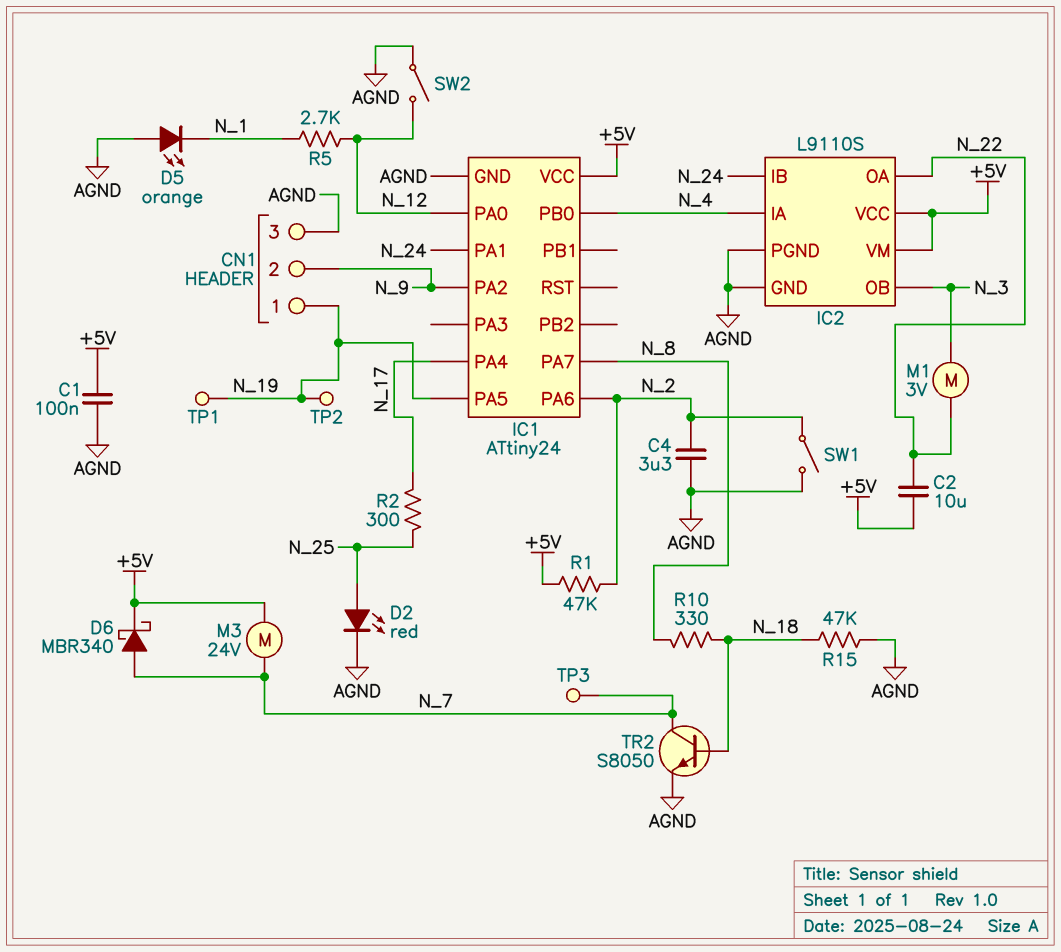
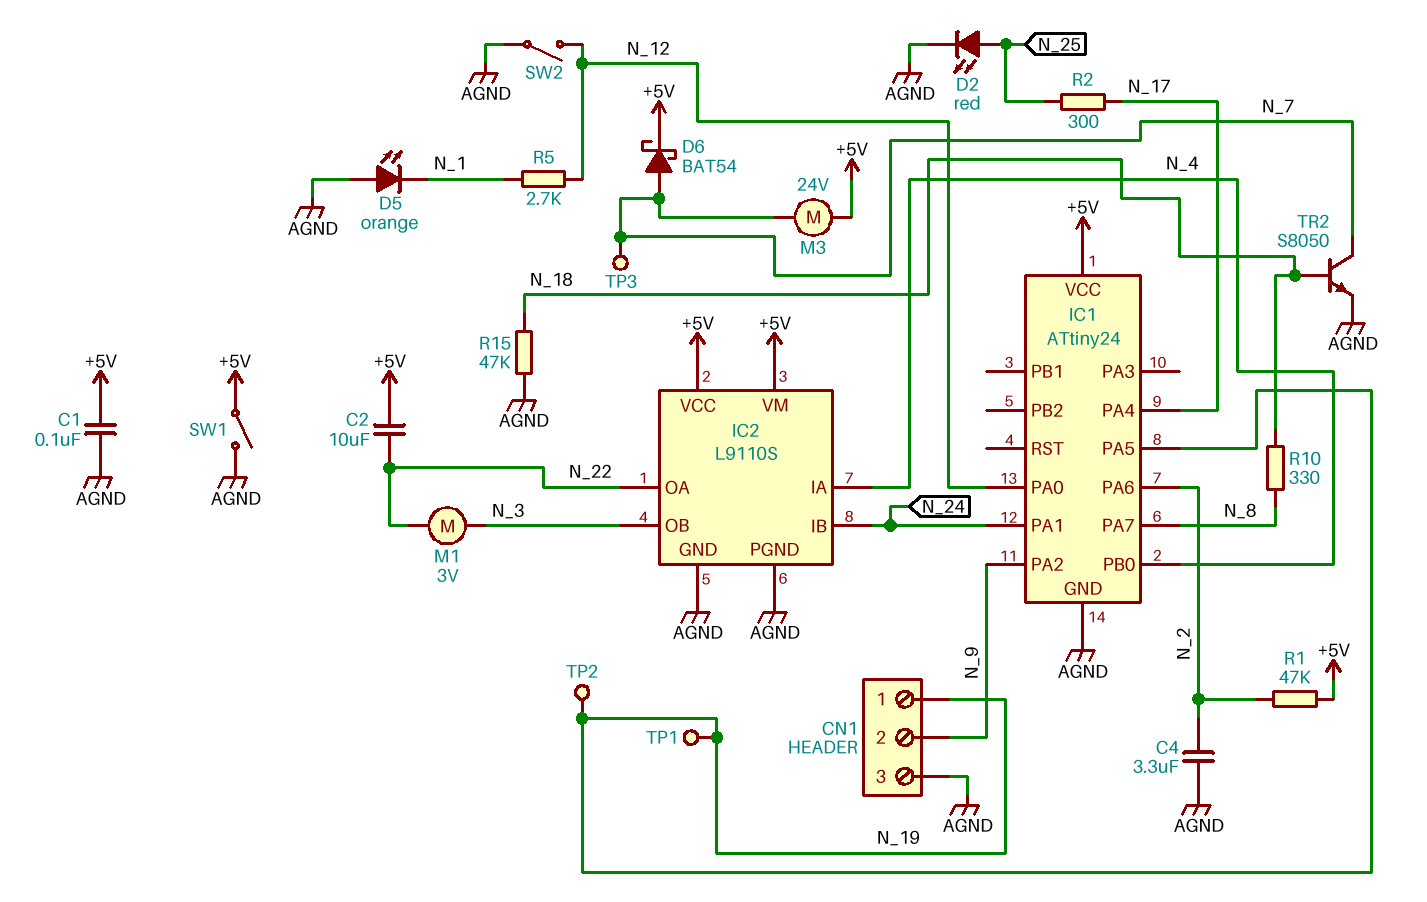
D6: schottky MBR340 (A N_7, K +5V) -> schottky BAT54 (A N_7, K +5V)
SW1: switch (AGND, N_2) -> switch (+5V, AGND)

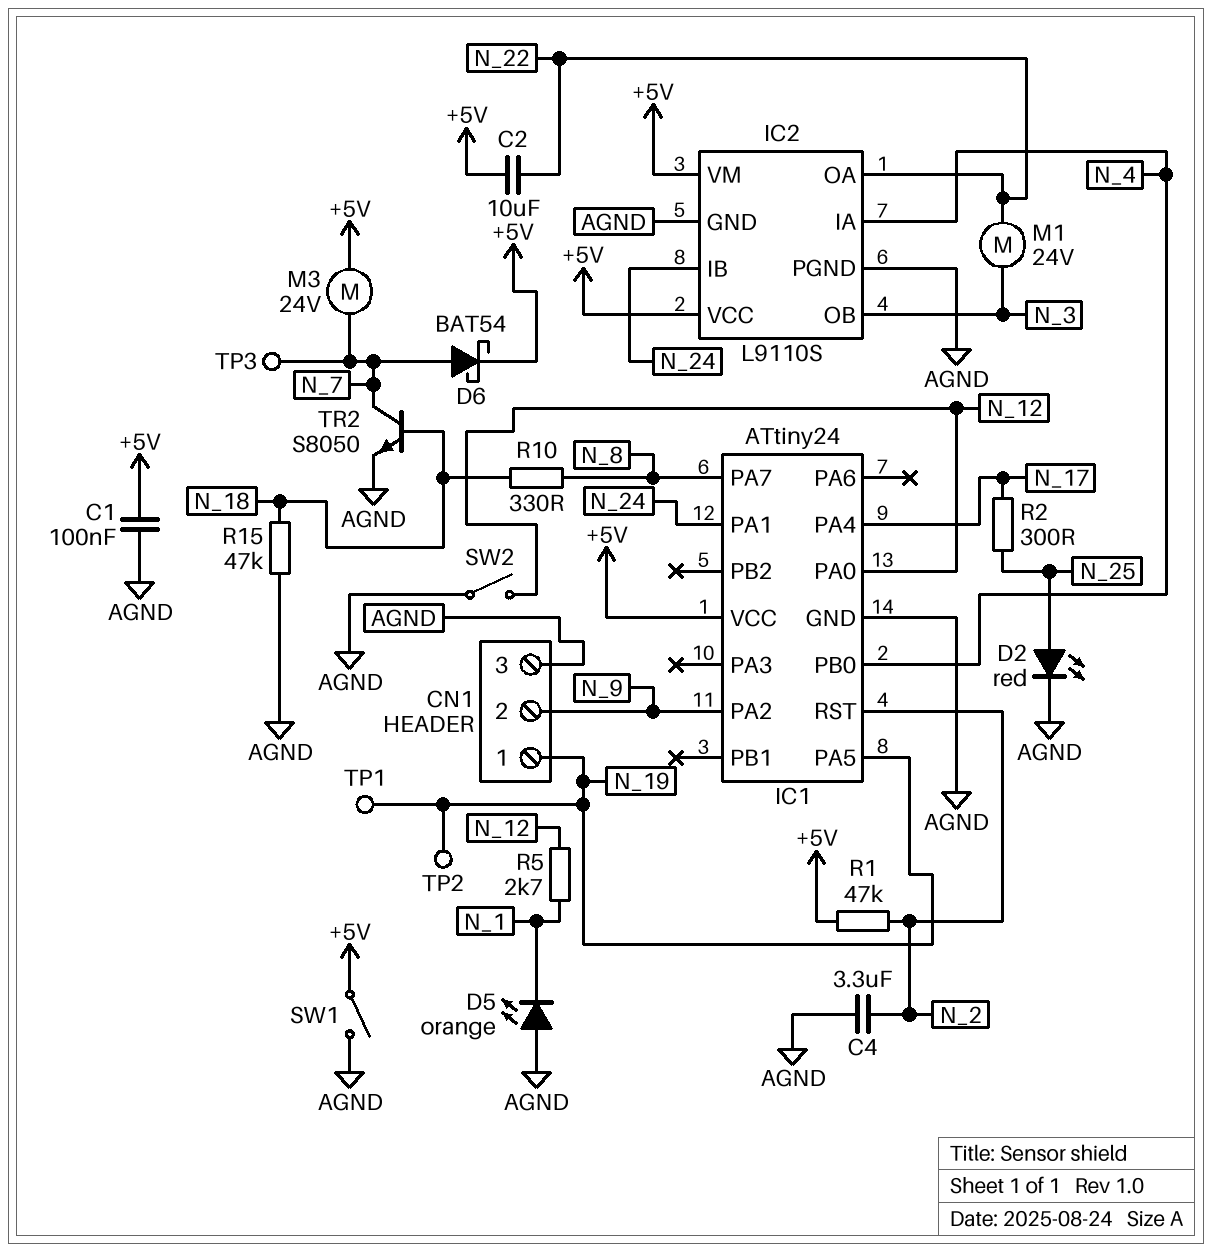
IC1 pin PA6: N_2 -> none
IC1 pin RST: none -> N_2
M1: motor 3V (N_3, N_22) -> motor 24V (N_3, N_22)

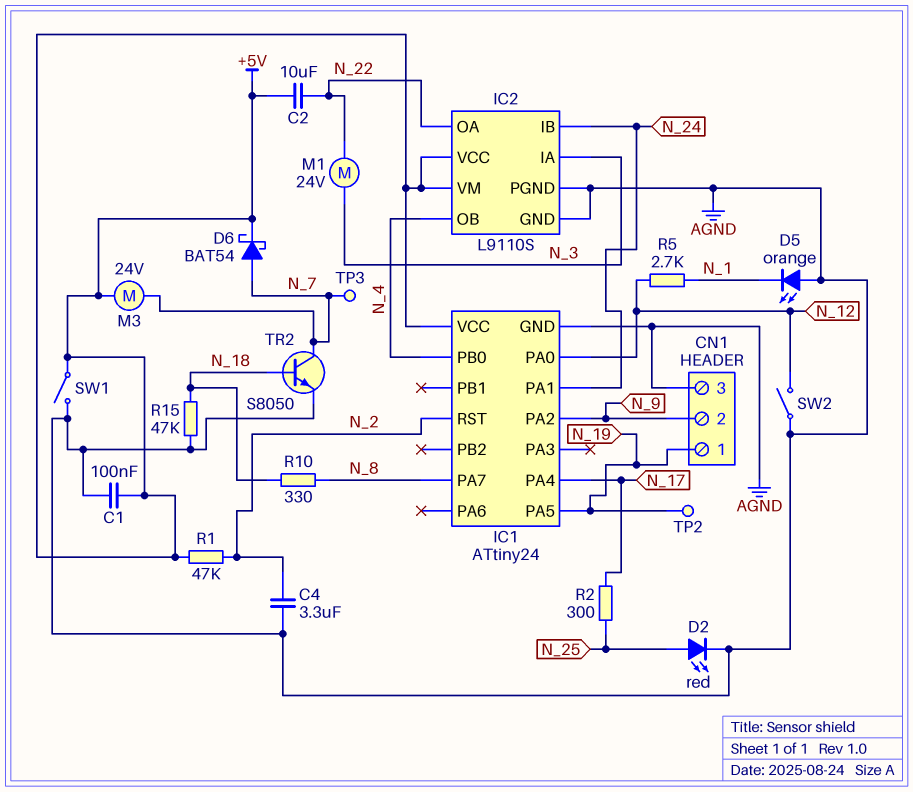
IC2 pin IA: N_4 -> N_3
IC2 pin OB: N_3 -> N_4
TP1: test point (N_19) -> none

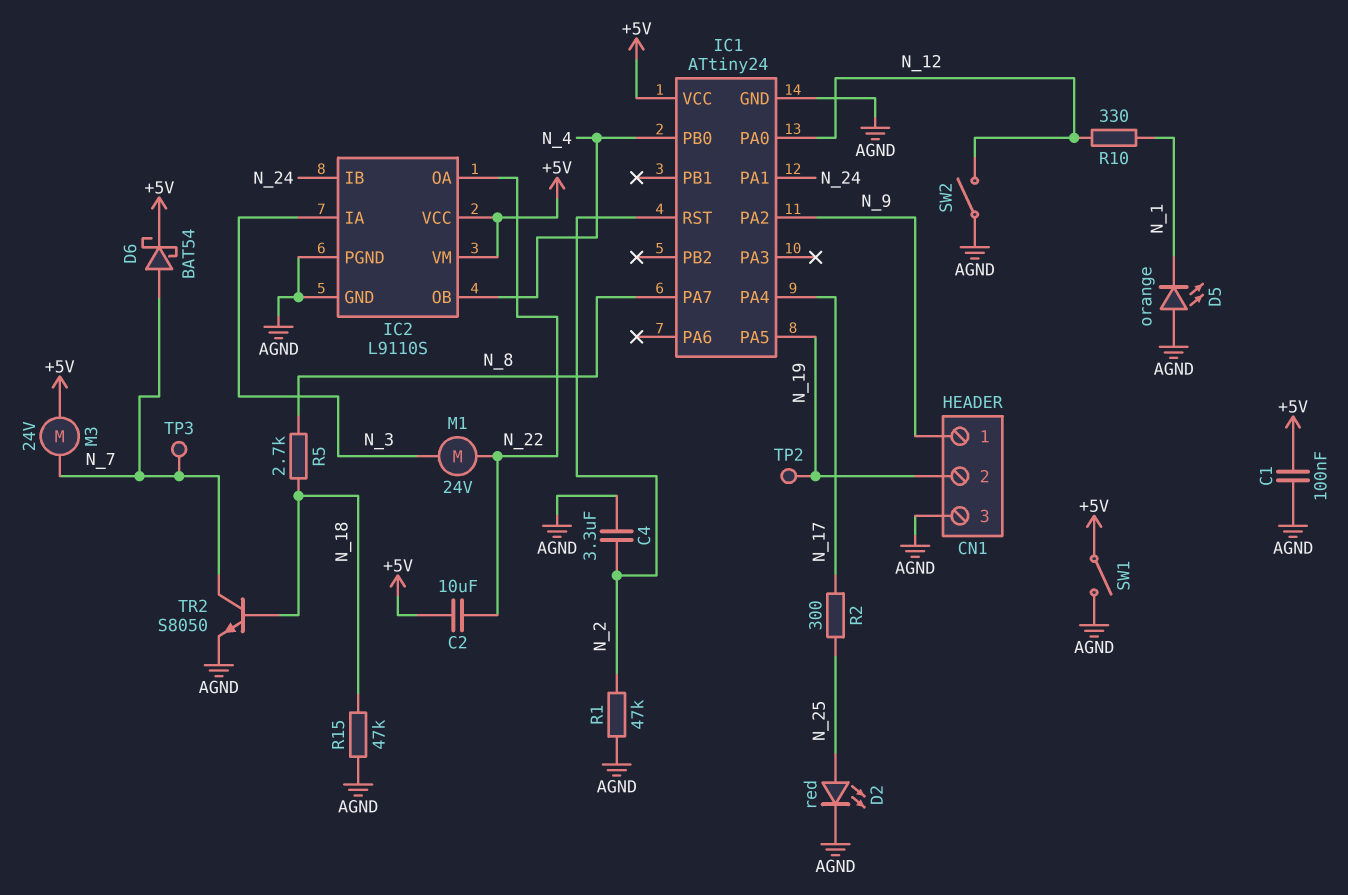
CN1 pin 1: N_19 -> N_9
CN1 pin 2: N_9 -> N_19
R1: 47k (+5V, N_2) -> 47k (AGND, N_2)
R5: 2.7k (N_1, N_12) -> 2.7k (N_8, N_18)
R10: 330 (N_8, N_18) -> 330 (N_1, N_12)

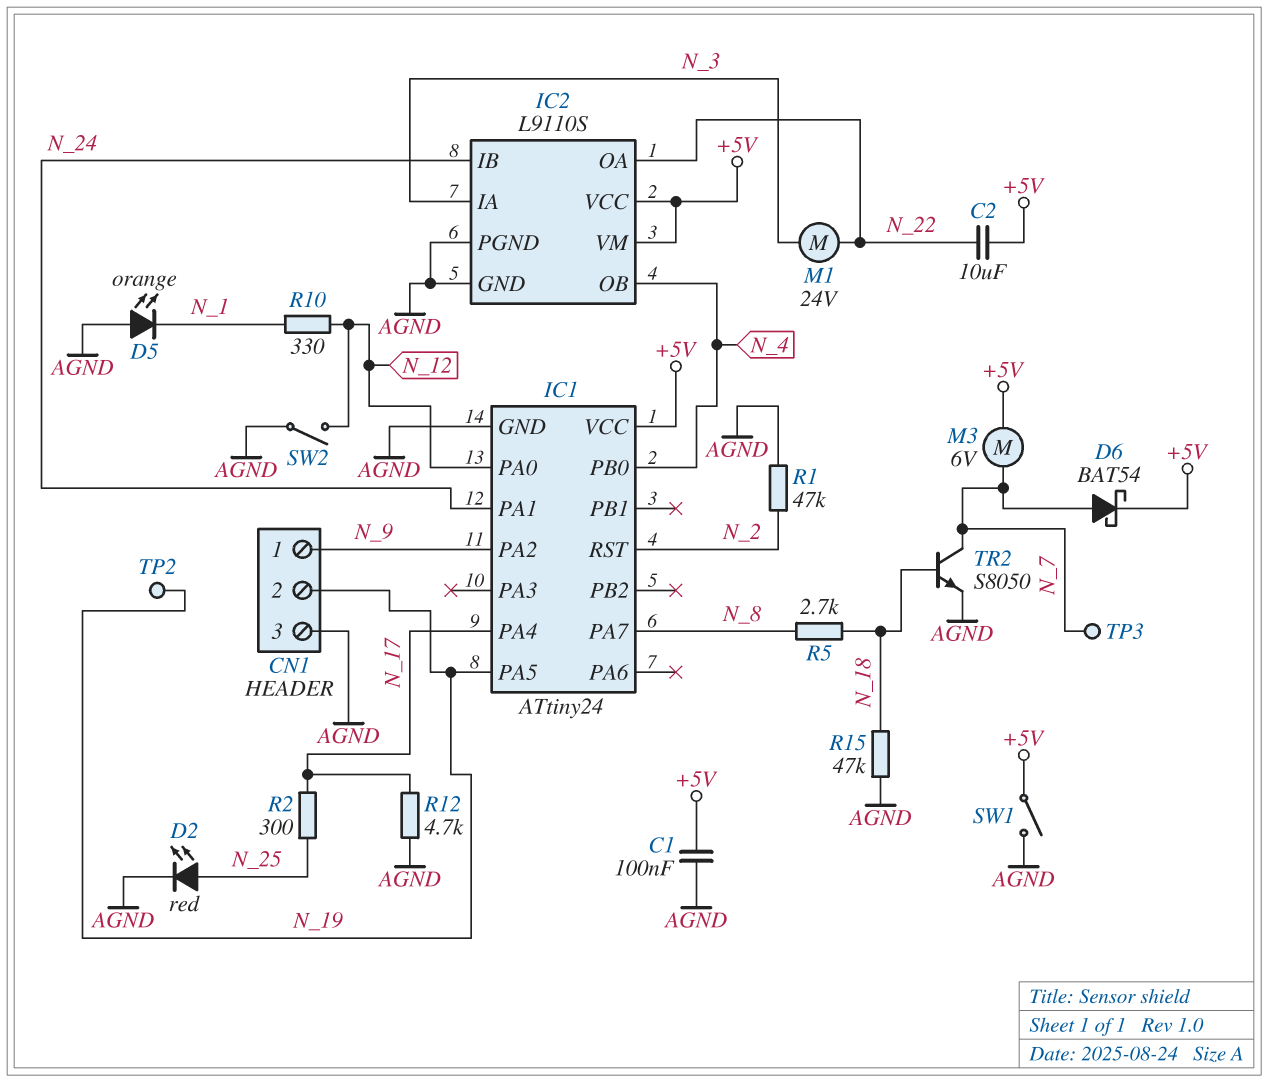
C4: 3.3uF (AGND, N_2) -> none
M3: motor 24V (+5V, N_7) -> motor 6V (+5V, N_7)
R12: none -> 4.7k (AGND, N_17)

